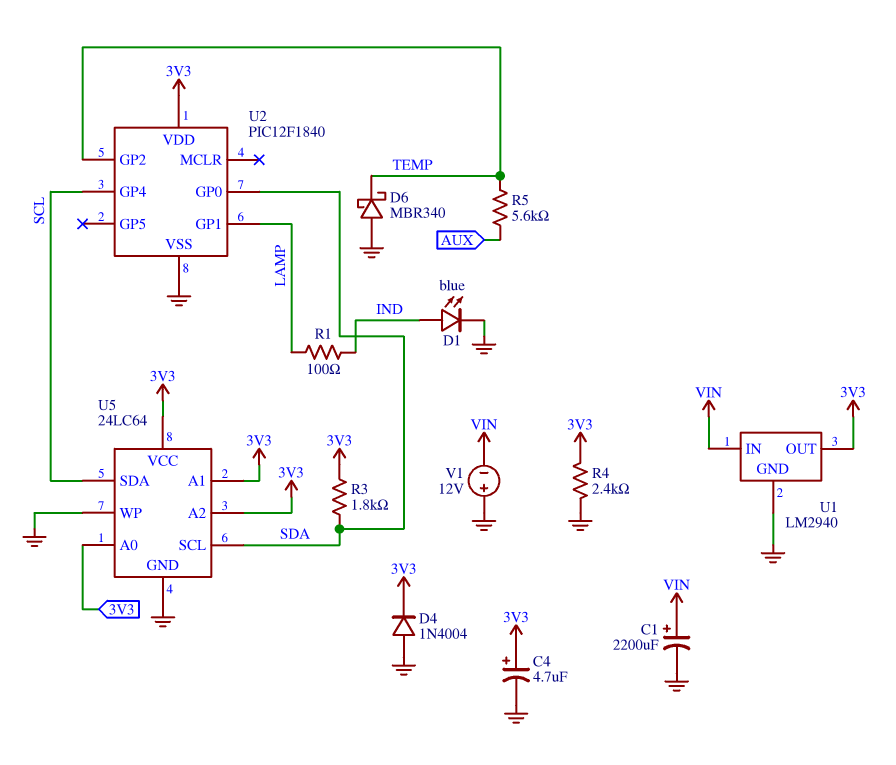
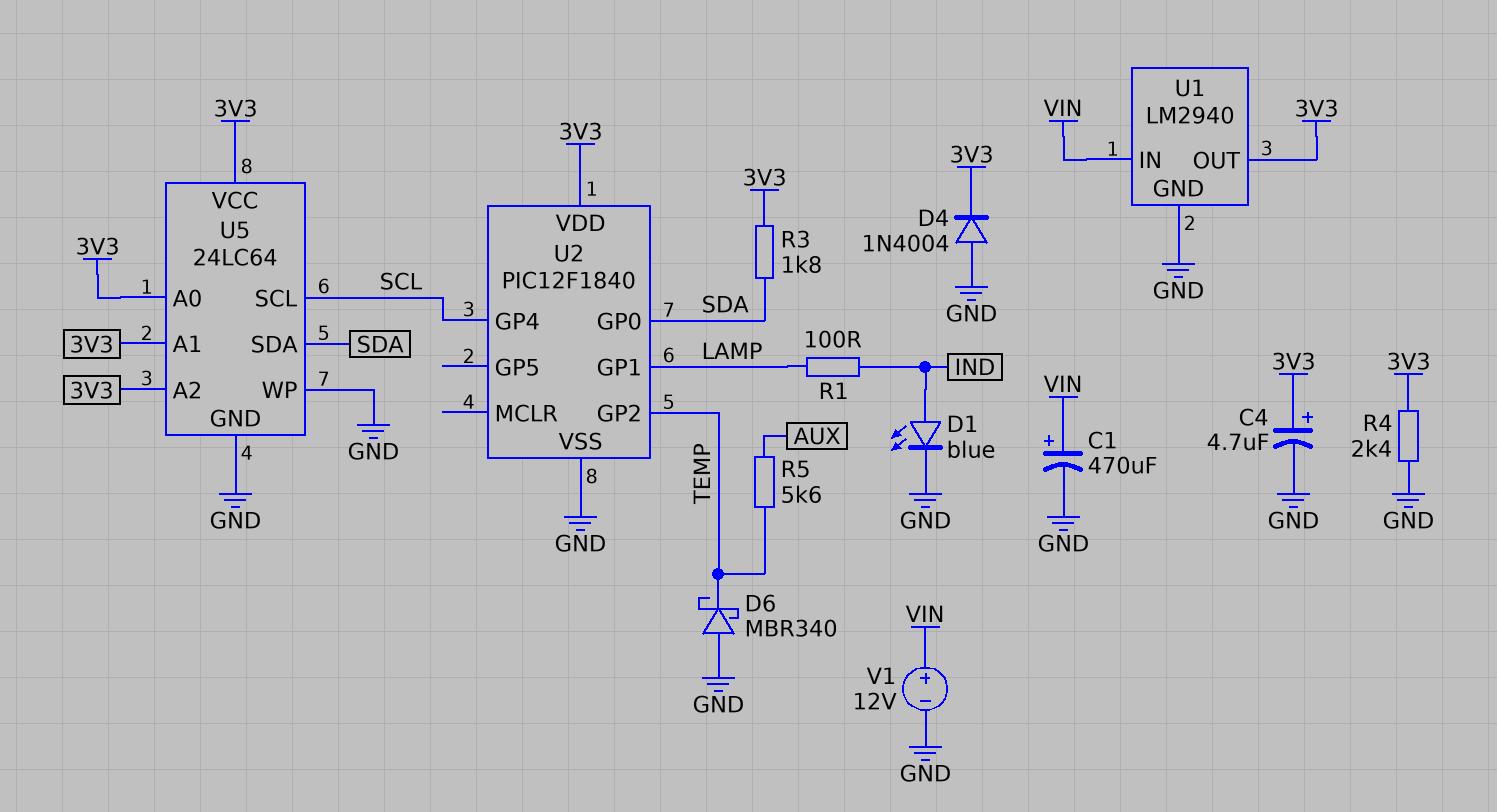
C1: 2200uF (plus VIN, minus GND) -> 470uF (plus VIN, minus GND)
U5 pin SCL: SDA -> SCL
U5 pin SDA: SCL -> SDA
V1: 12V (plus GND, minus VIN) -> 12V (plus VIN, minus GND)

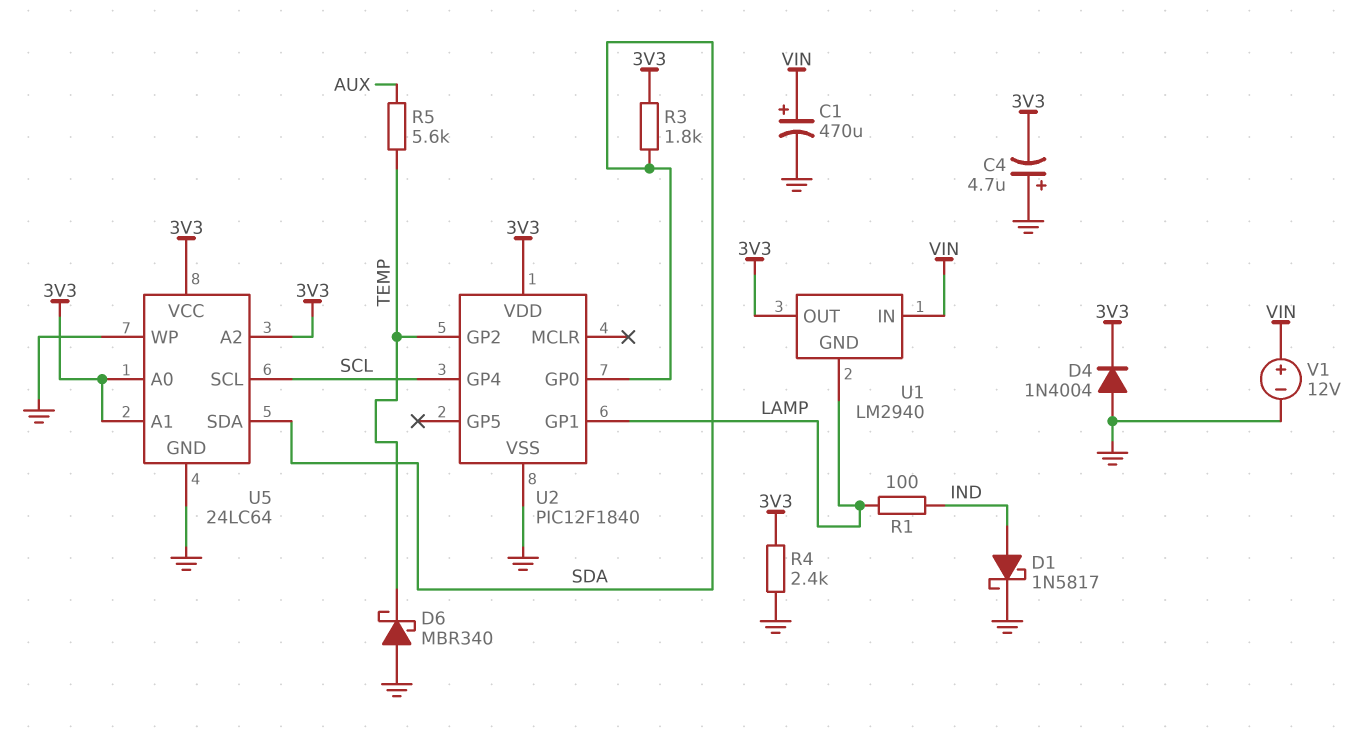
C4: 4.7uF (plus 3V3, minus GND) -> 4.7uF (plus GND, minus 3V3)
D1: LED blue (A IND, K GND) -> schottky 1N5817 (A IND, K GND)
U1 pin GND: GND -> LAMP

